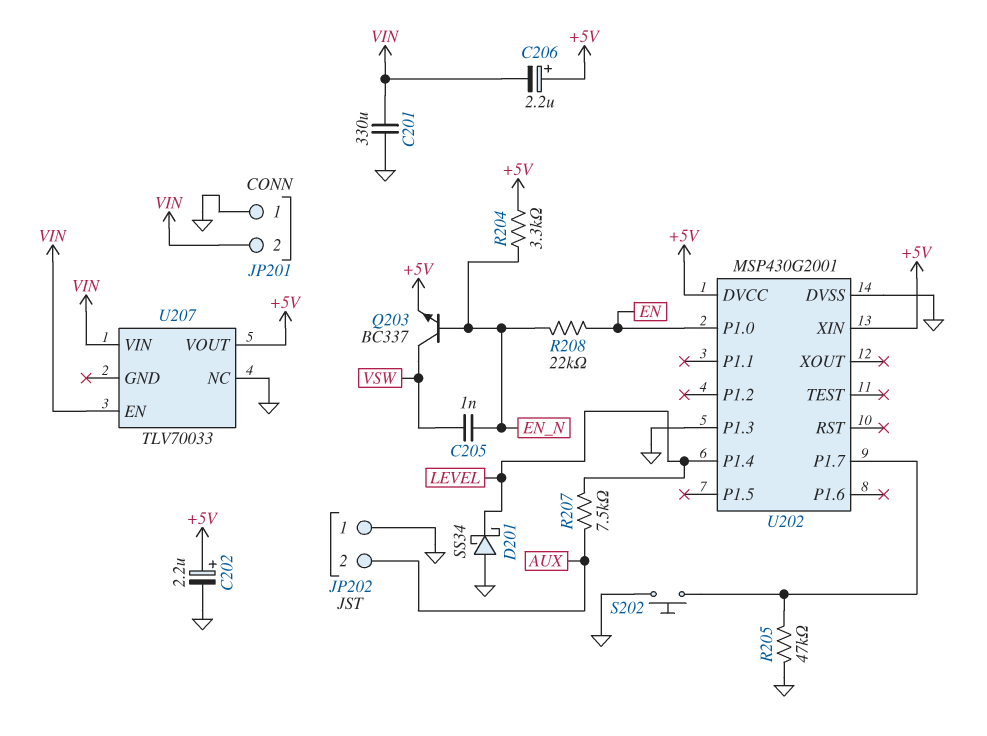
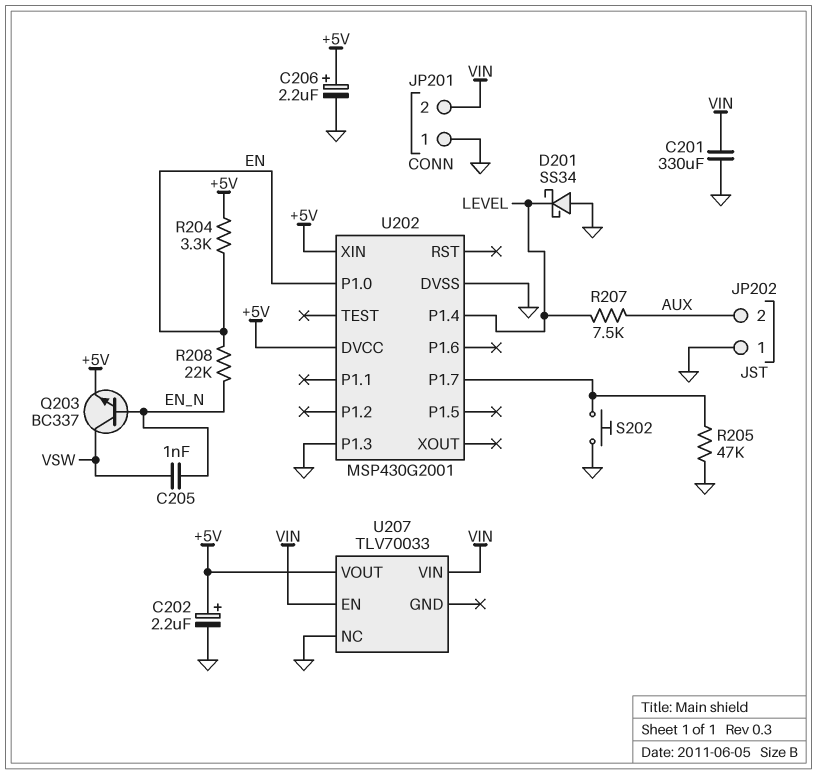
C206: 2.2uF (plus +5V, minus VIN) -> 2.2uF (plus +5V, minus GND)
R204: 3.3k (+5V, EN_N) -> 3.3k (+5V, EN)

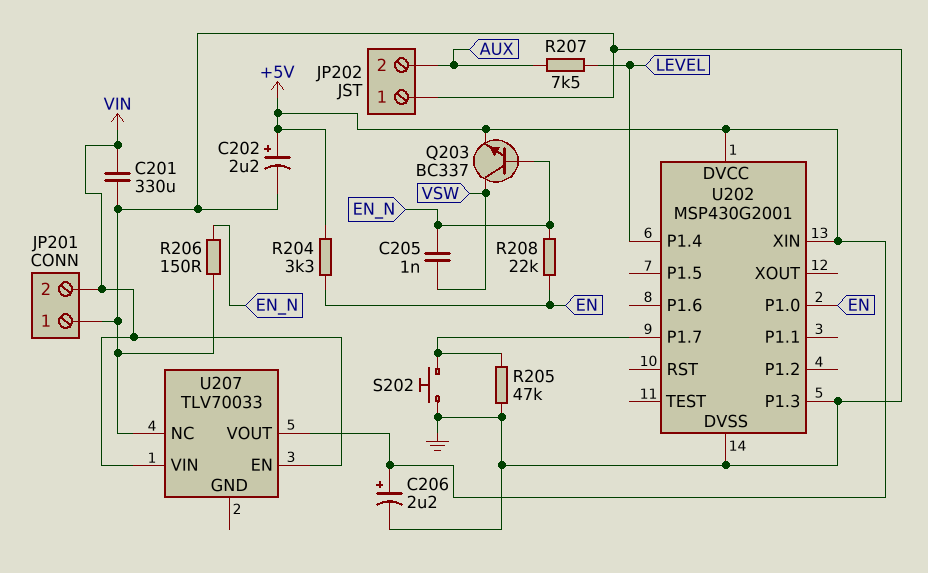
D201: schottky SS34 (A GND, K LEVEL) -> none
R206: none -> 150 (EN_N, GND)

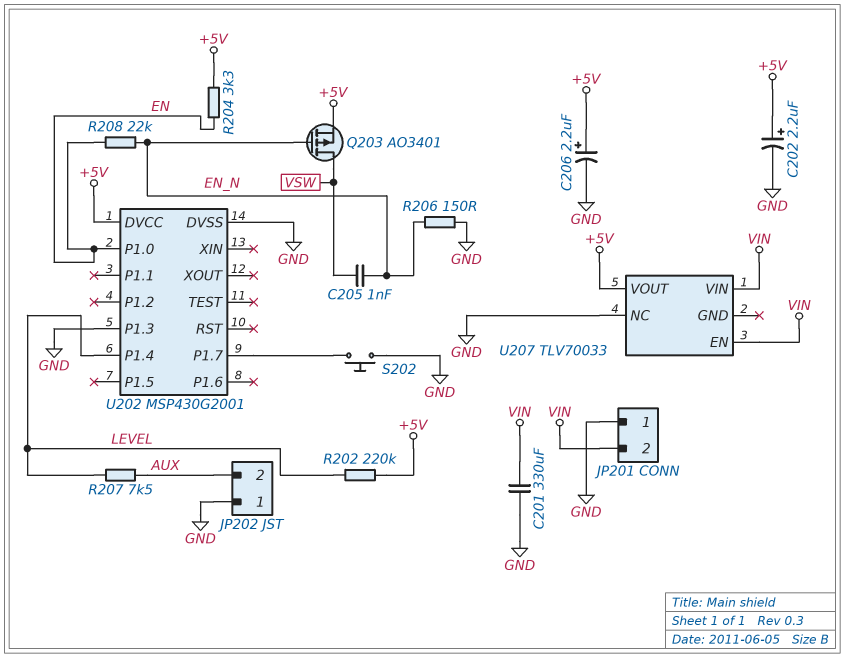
Q203: NPN BC337 (B EN_N, C VSW, E +5V) -> PMOS AO3401 (G EN_N, D VSW, S +5V)
R202: none -> 220k (+5V, LEVEL)
R205: 47k (GND, U202/P1.7) -> none
U202 pin XIN: +5V -> none

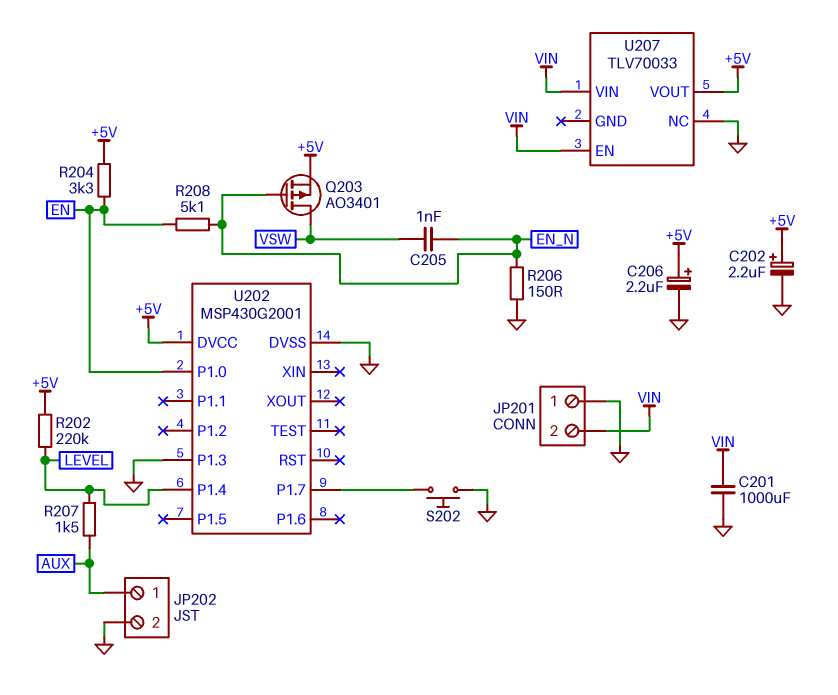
C201: 330uF (GND, VIN) -> 1000uF (GND, VIN)
JP202 pin 1: GND -> AUX
JP202 pin 2: AUX -> GND
R207: 7.5k (AUX, LEVEL) -> 1.5k (AUX, LEVEL)
R208: 22k (EN, EN_N) -> 5.1k (EN, EN_N)

